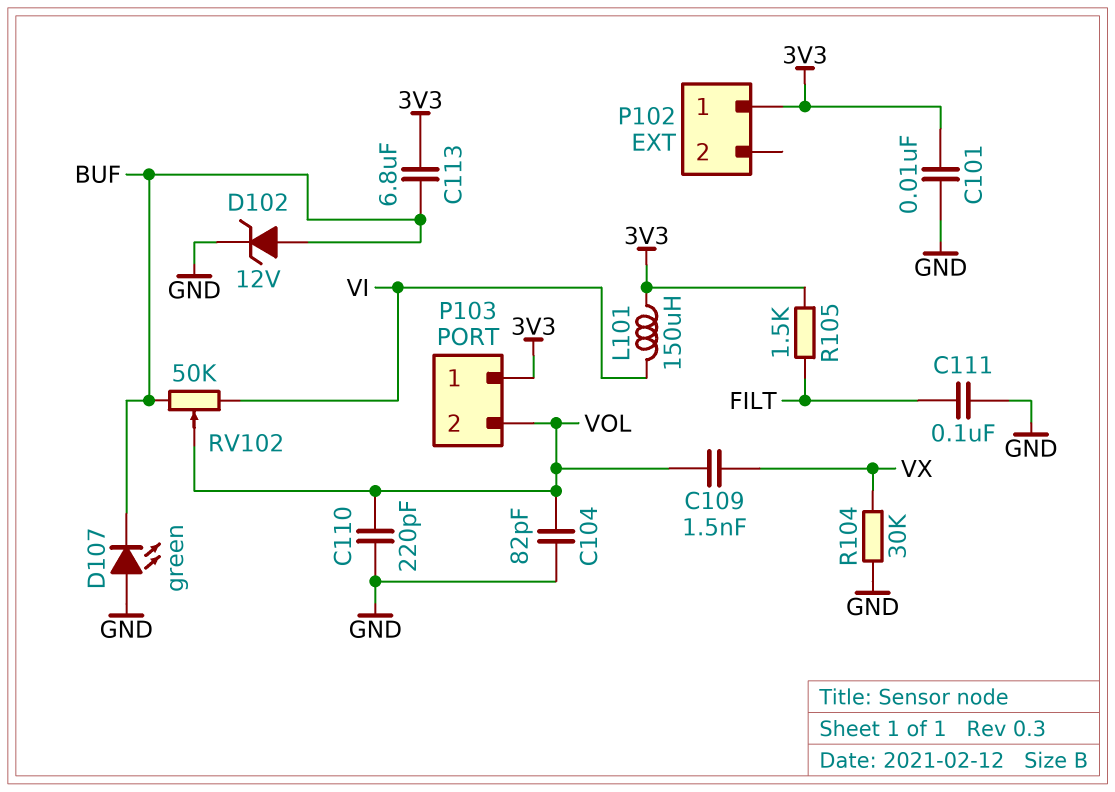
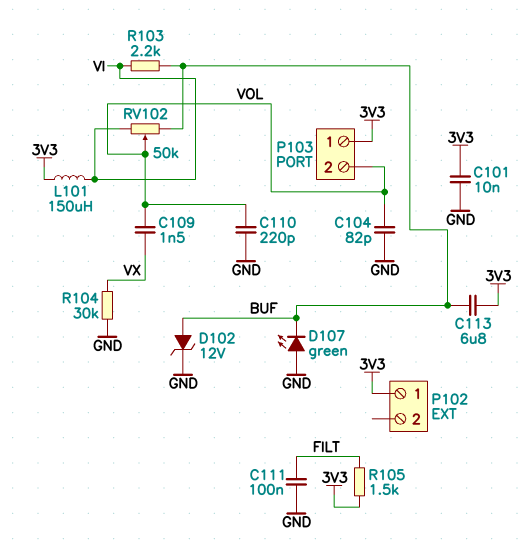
R103: none -> 2.2k (BUF, VI)

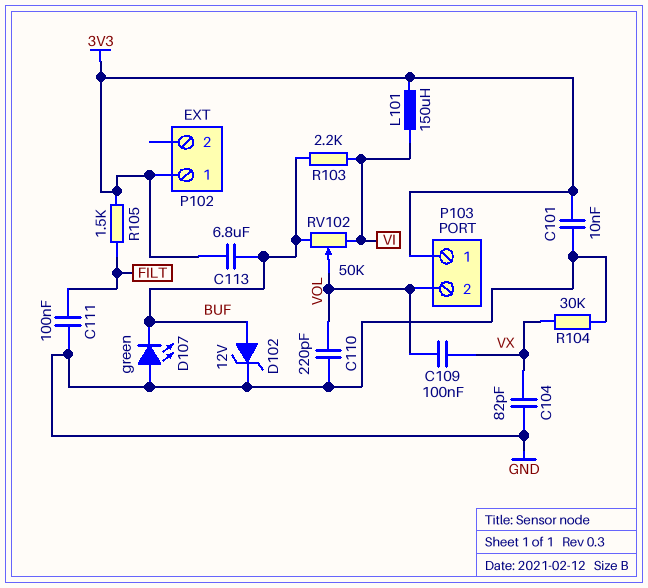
C104: 82pF (GND, VOL) -> 82pF (GND, VX)
C109: 1.5nF (VOL, VX) -> 100nF (VOL, VX)

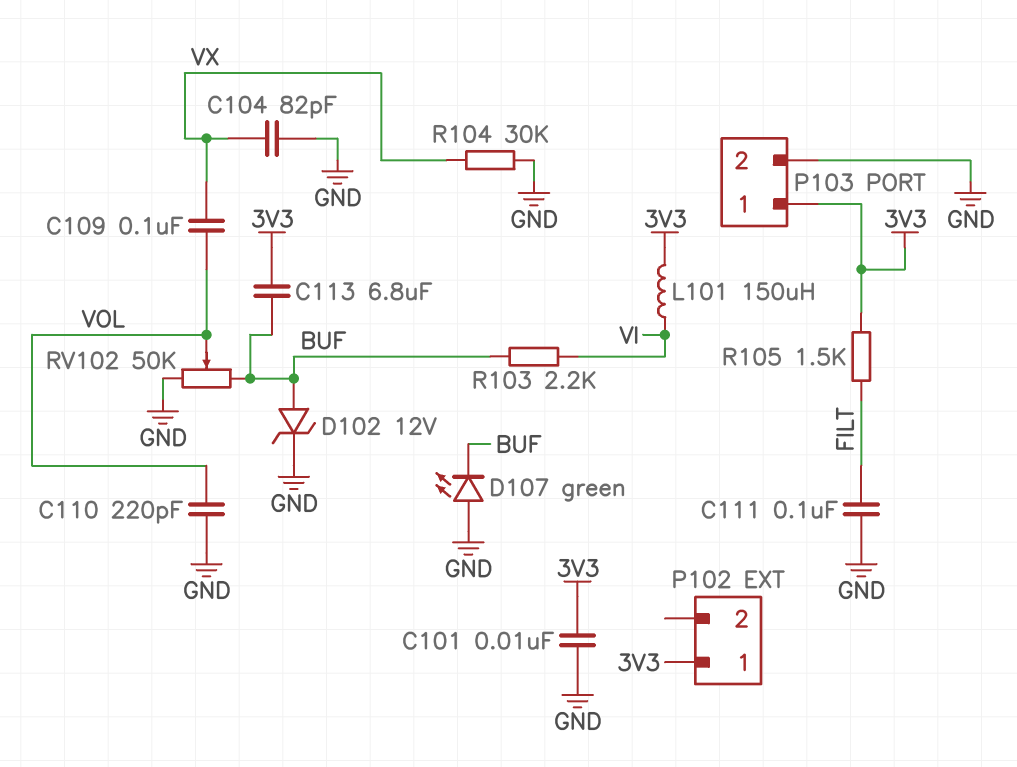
P103 pin 2: VOL -> GND
RV102: 50k (BUF, VI, wiper VOL) -> 50k (BUF, GND, wiper VOL)

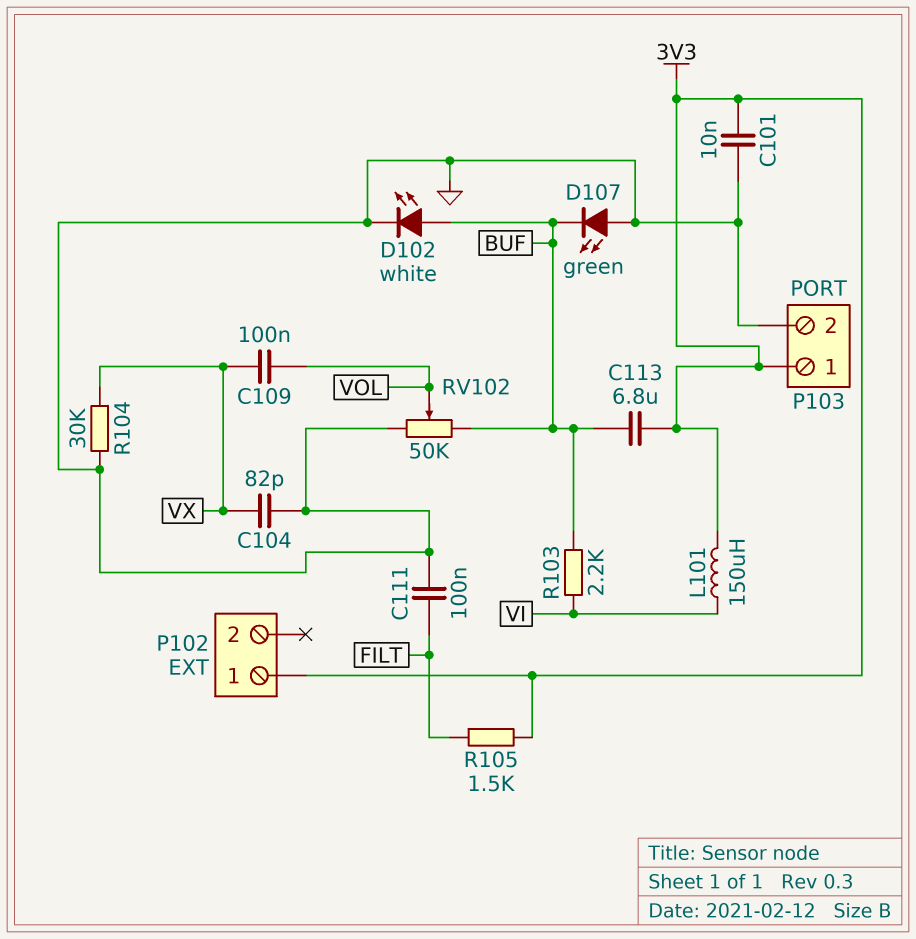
C110: 220pF (GND, VOL) -> none
D102: zener 12V (A BUF, K GND) -> LED white (A BUF, K GND)

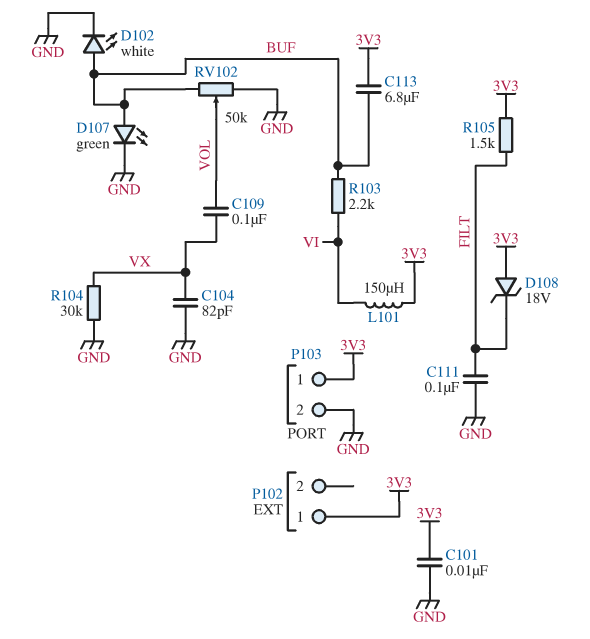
D107: LED green (A GND, K BUF) -> LED green (A BUF, K GND)
D108: none -> zener 18V (A 3V3, K FILT)

